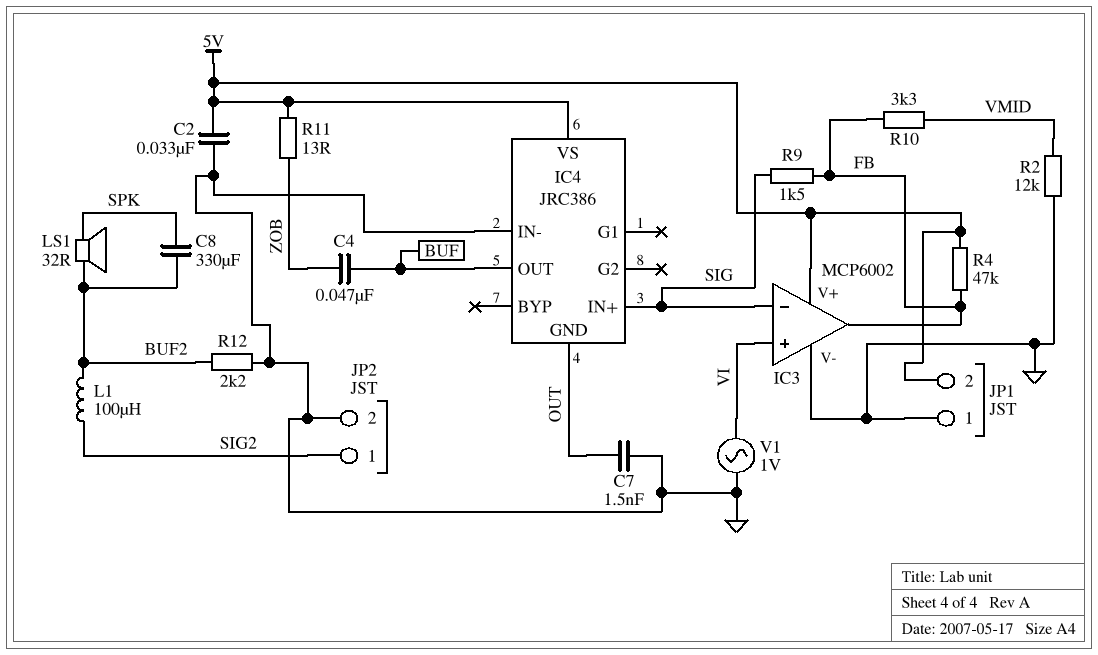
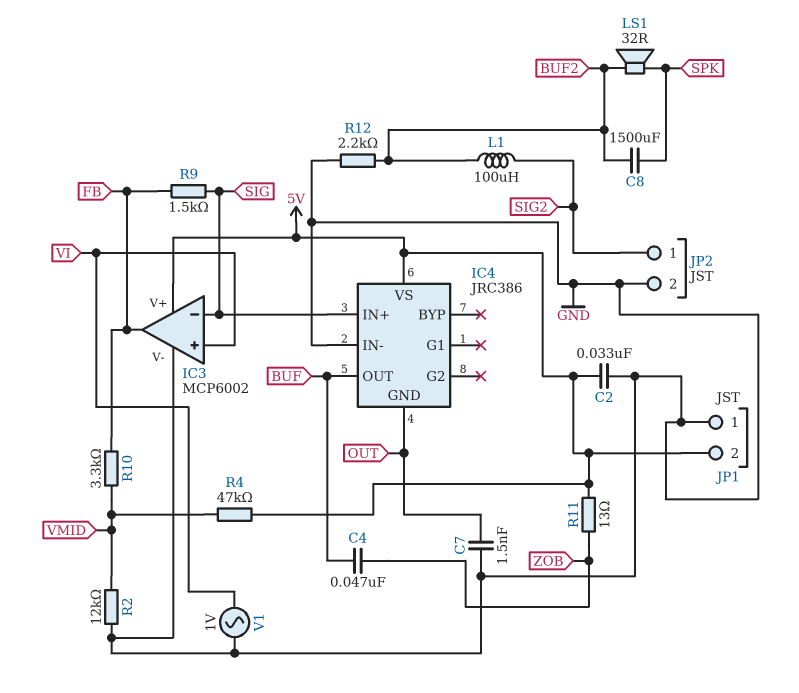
C8: 330uF (BUF2, SPK) -> 1500uF (BUF2, SPK)
R4: 47k (5V, FB) -> 47k (5V, VMID)

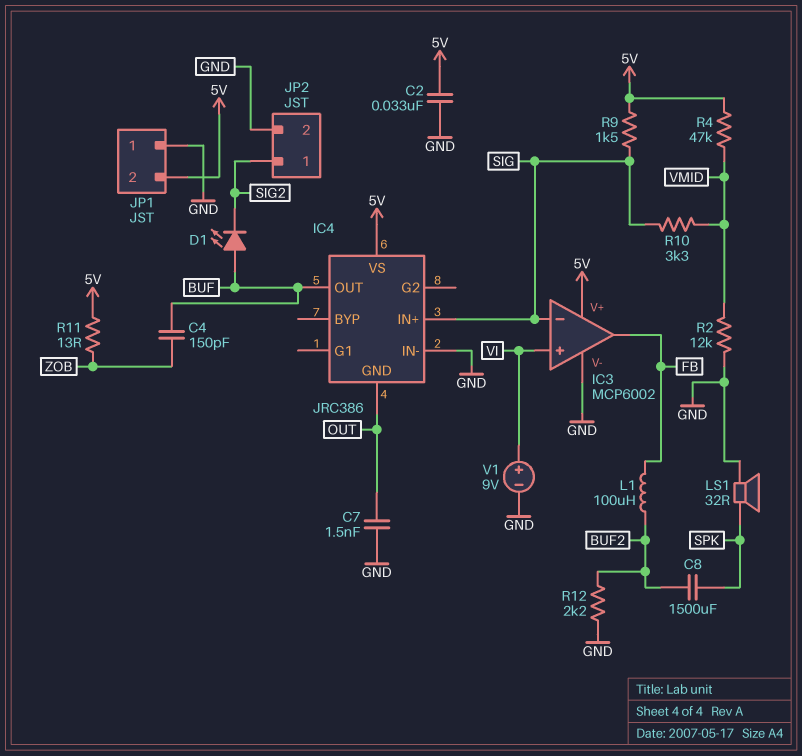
C4: 47nF (BUF, ZOB) -> 150pF (BUF, ZOB)
D1: none -> LED (A BUF, K SIG2)
L1: 100uH (BUF2, SIG2) -> 100uH (BUF2, FB)
LS1: speaker 32R (BUF2, SPK) -> speaker 32R (GND, SPK)
R9: 1.5k (FB, SIG) -> 1.5k (5V, SIG)
R10: 3.3k (FB, VMID) -> 3.3k (SIG, VMID)
V1: AC 1V (GND, VI) -> 9V (plus VI, minus GND)

